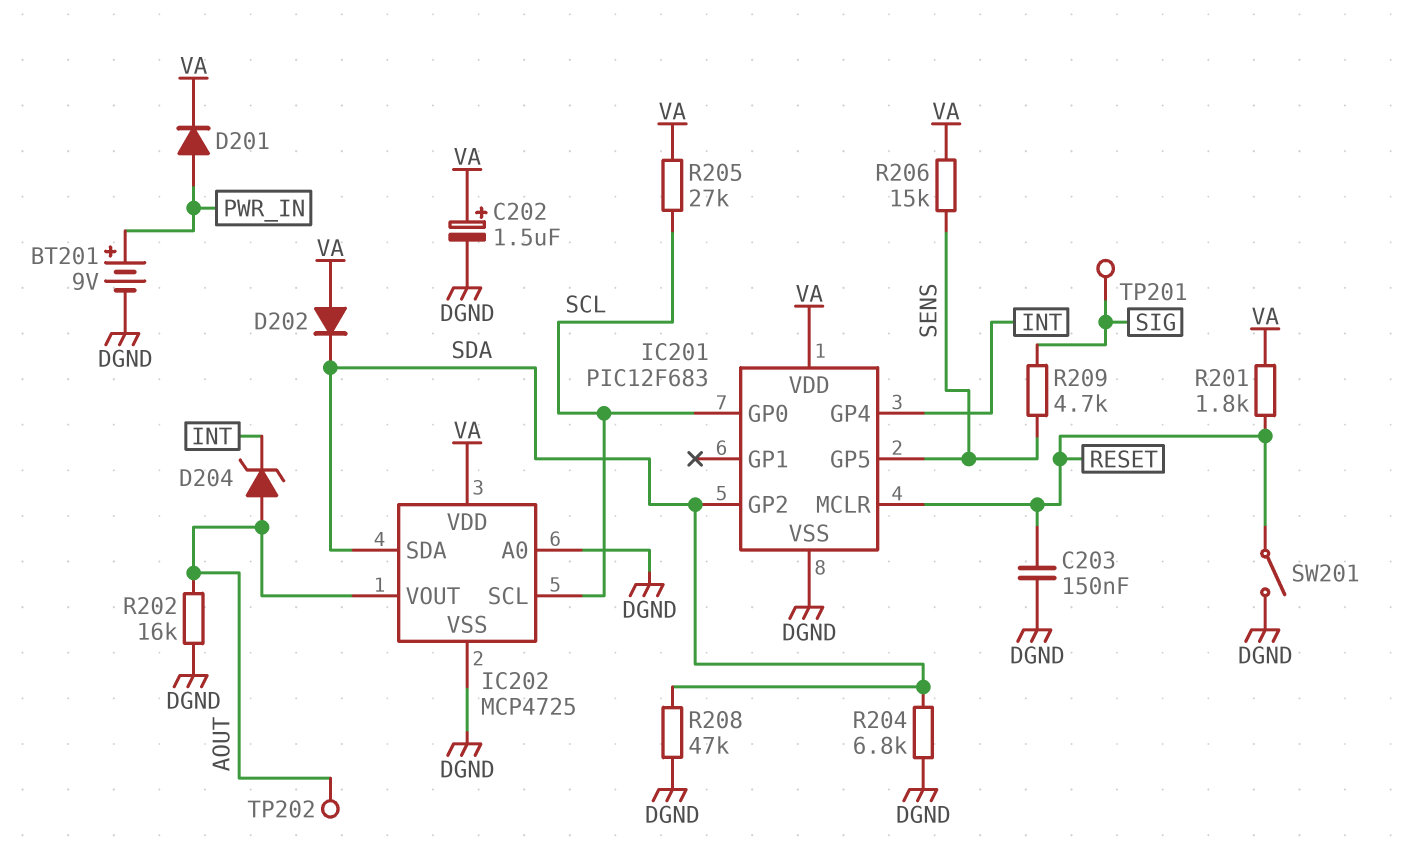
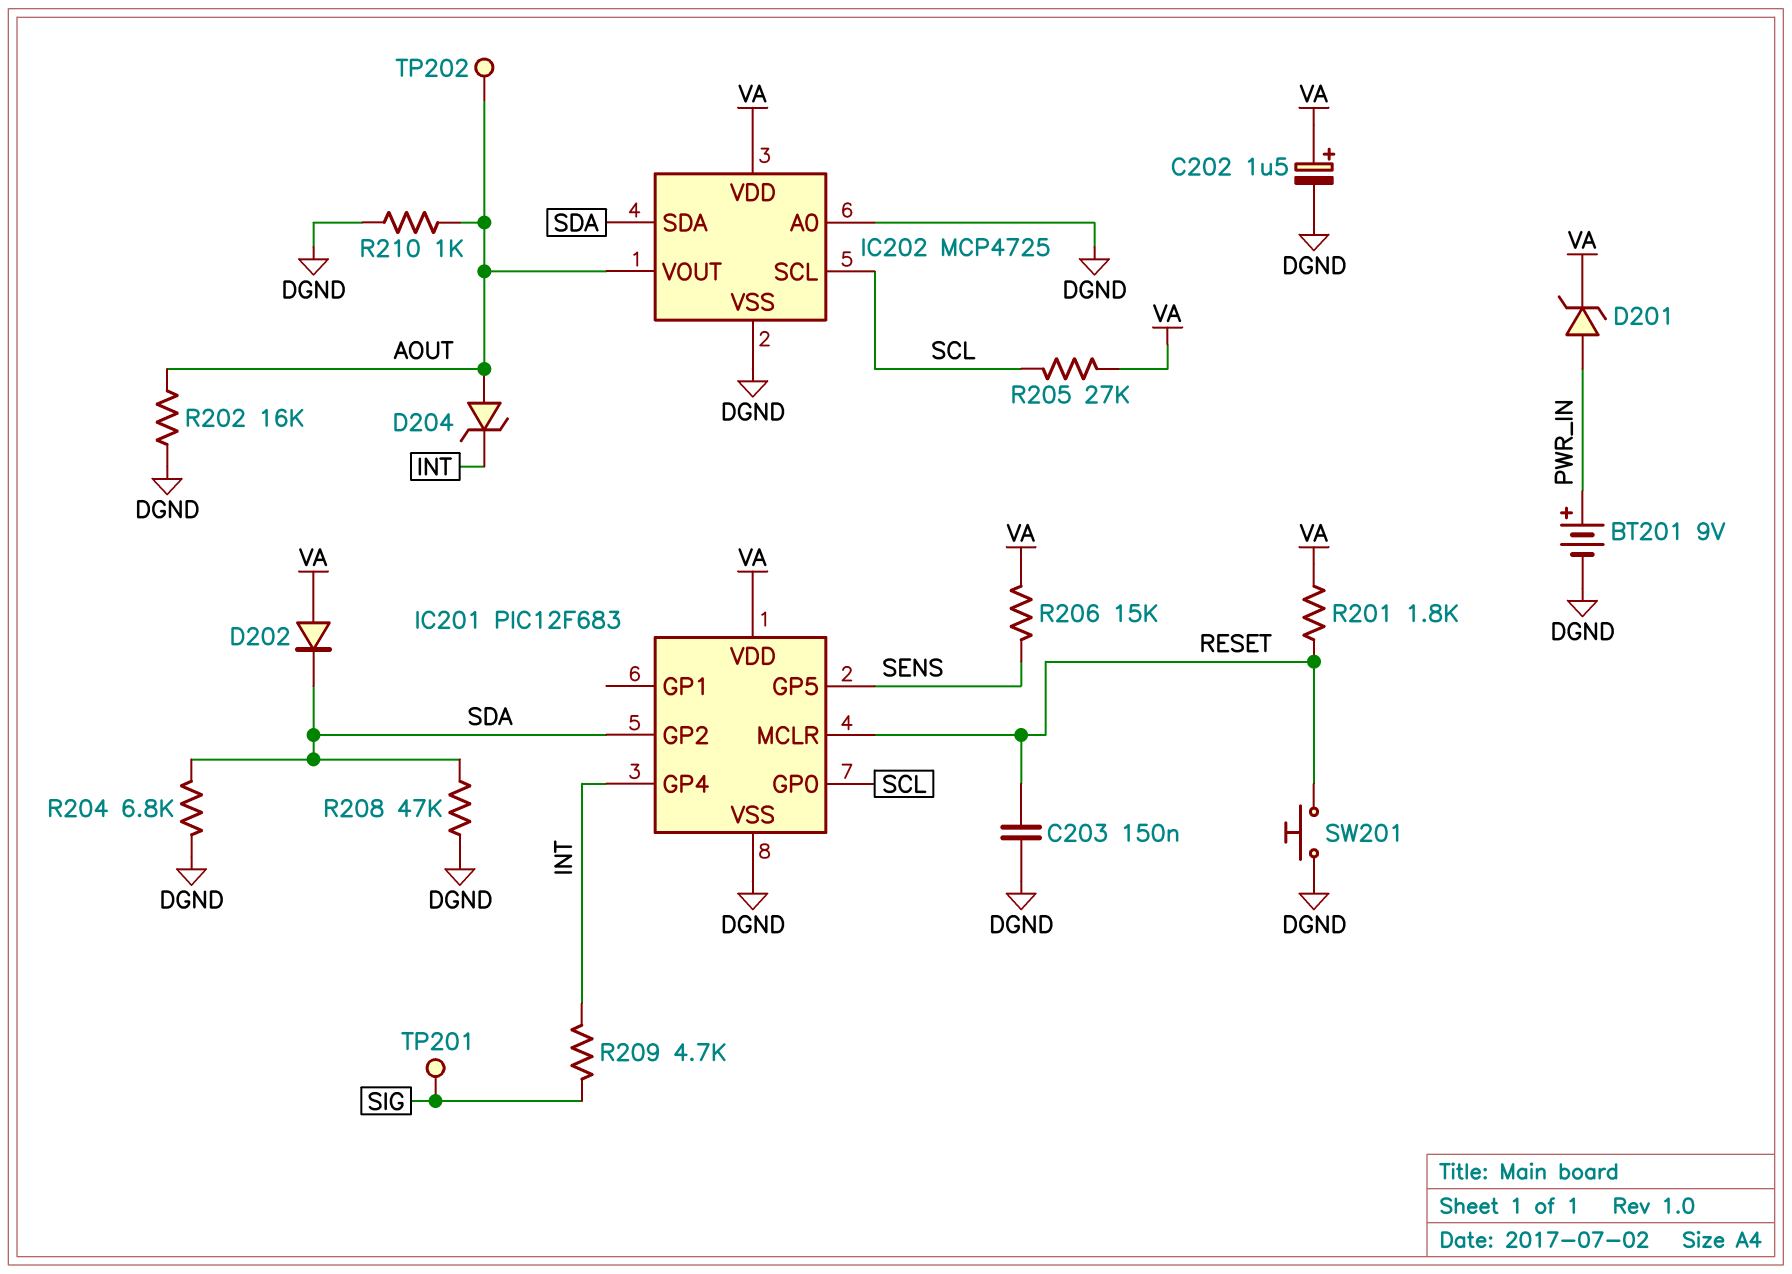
D201: diode (A PWR_IN, K VA) -> zener (A PWR_IN, K VA)
R209: 4.7k (SENS, SIG) -> 4.7k (INT, SIG)
R210: none -> 1k (AOUT, DGND)
SW201: switch (DGND, RESET) -> button (DGND, RESET)

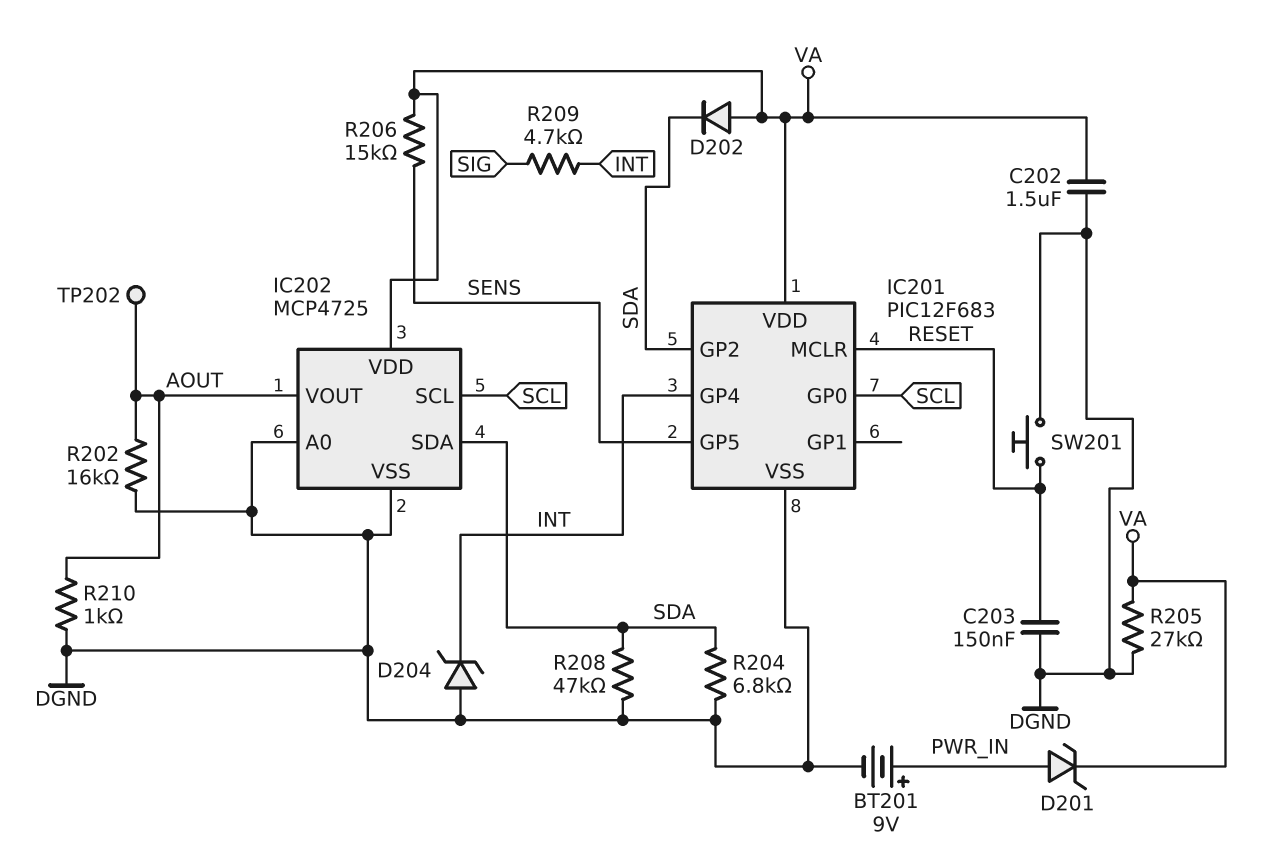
C202: 1.5uF (plus VA, minus DGND) -> 1.5uF (DGND, VA)
D204: zener (A AOUT, K INT) -> zener (A DGND, K INT)
R201: 1.8k (RESET, VA) -> none
R205: 27k (SCL, VA) -> 27k (DGND, VA)
TP201: test point (SIG) -> none

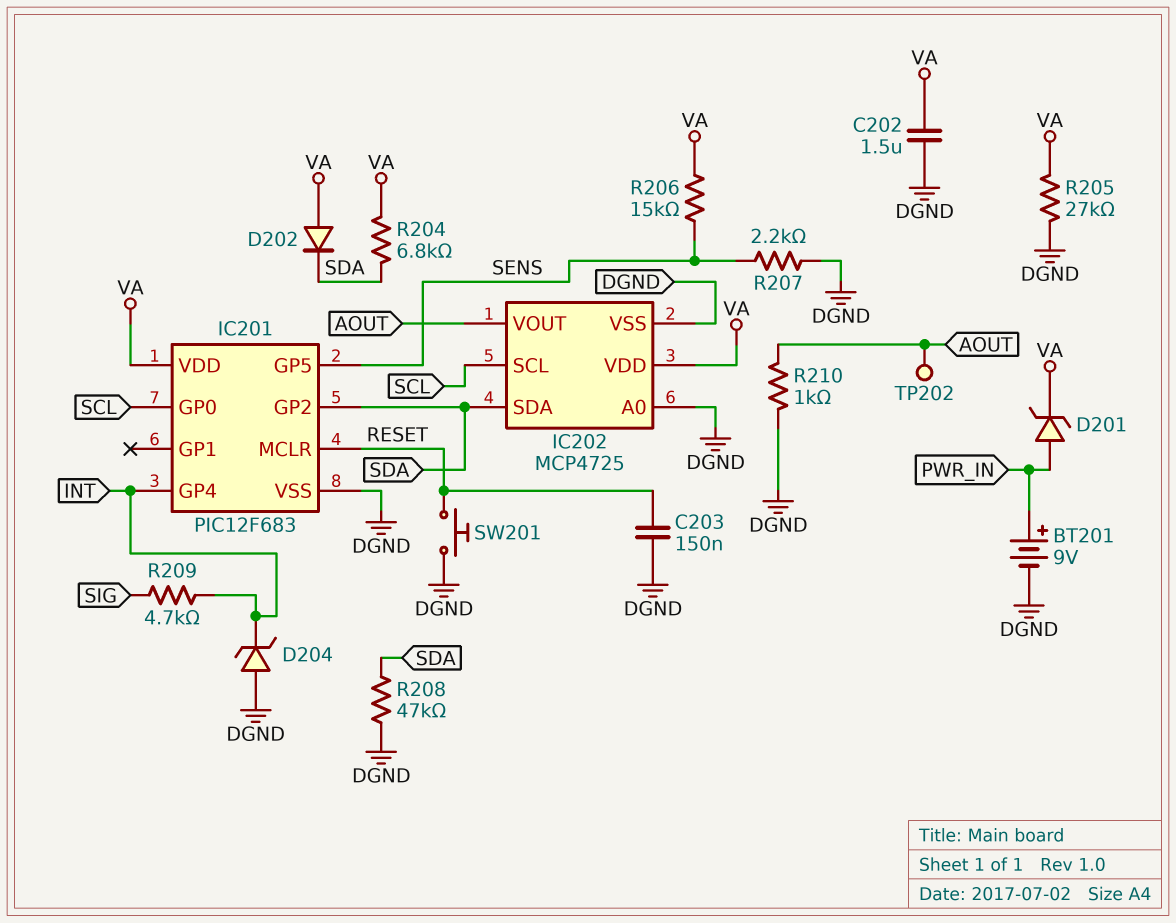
R202: 16k (AOUT, DGND) -> none
R204: 6.8k (DGND, SDA) -> 6.8k (SDA, VA)
R207: none -> 2.2k (DGND, SENS)

